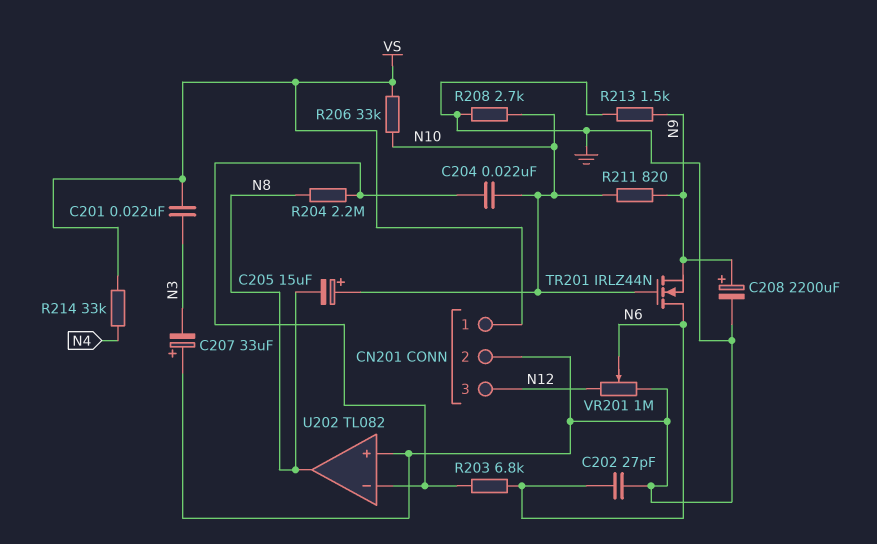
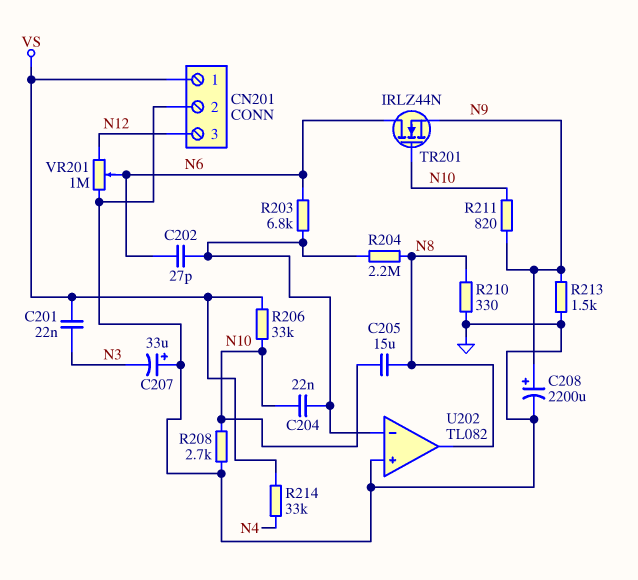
C202: 27pF (GND, N6) -> 27pF (N6, U202/in-)
C205: 15uF (plus N10, minus N8) -> 15uF (N8, N10)
R210: none -> 330 (GND, N8)

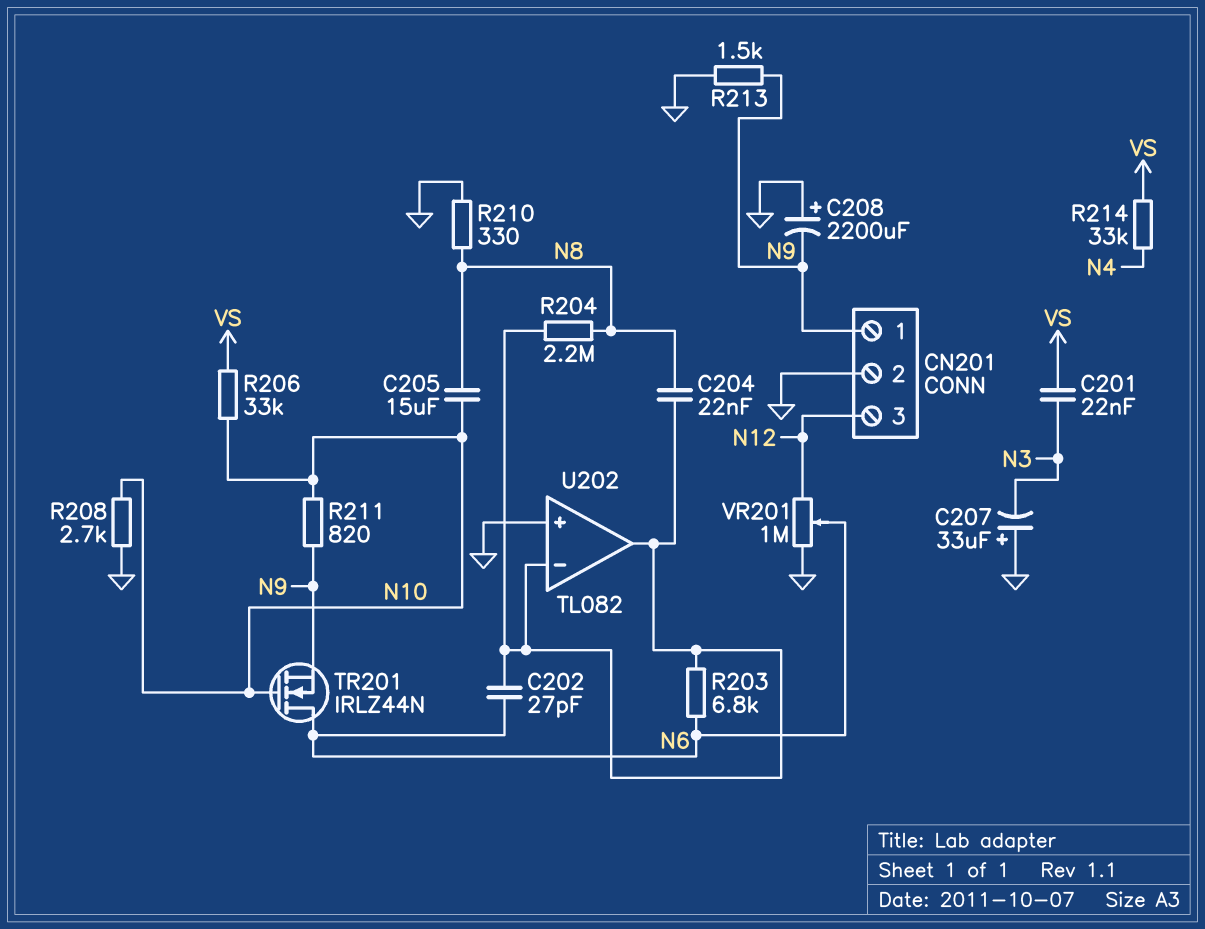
C204: 22nF (N10, U202/in-) -> 22nF (N8, U202/in-)
C208: 2200uF (plus N9, minus GND) -> 2200uF (plus GND, minus N9)
CN201 pin 1: VS -> N9
U202 pin out: N8 -> U202/in-

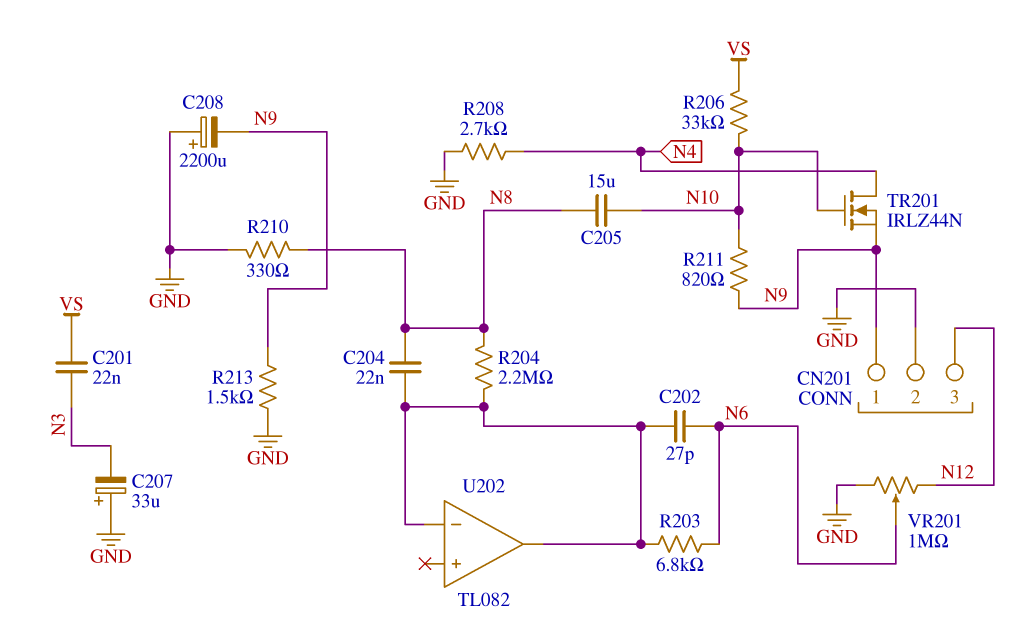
R208: 2.7k (GND, N10) -> 2.7k (GND, N4)
R214: 33k (N4, VS) -> none
TR201: NMOS IRLZ44N (G N10, D N6, S N9) -> NMOS IRLZ44N (G N10, D N4, S N9)
U202 pin in+: GND -> none

